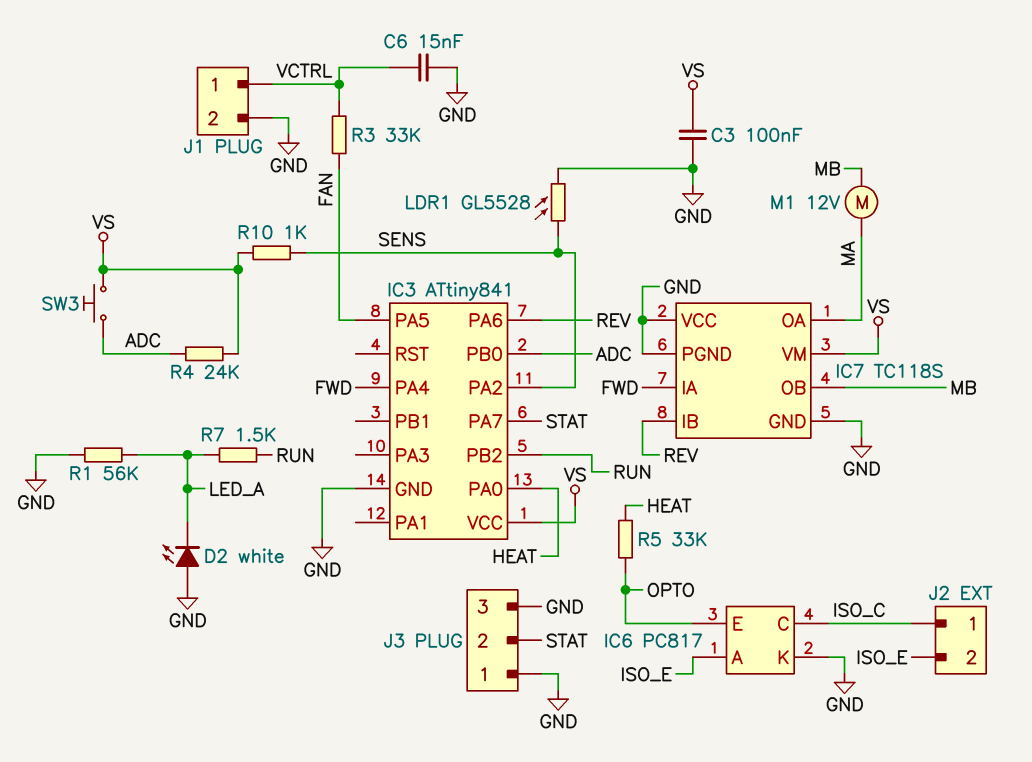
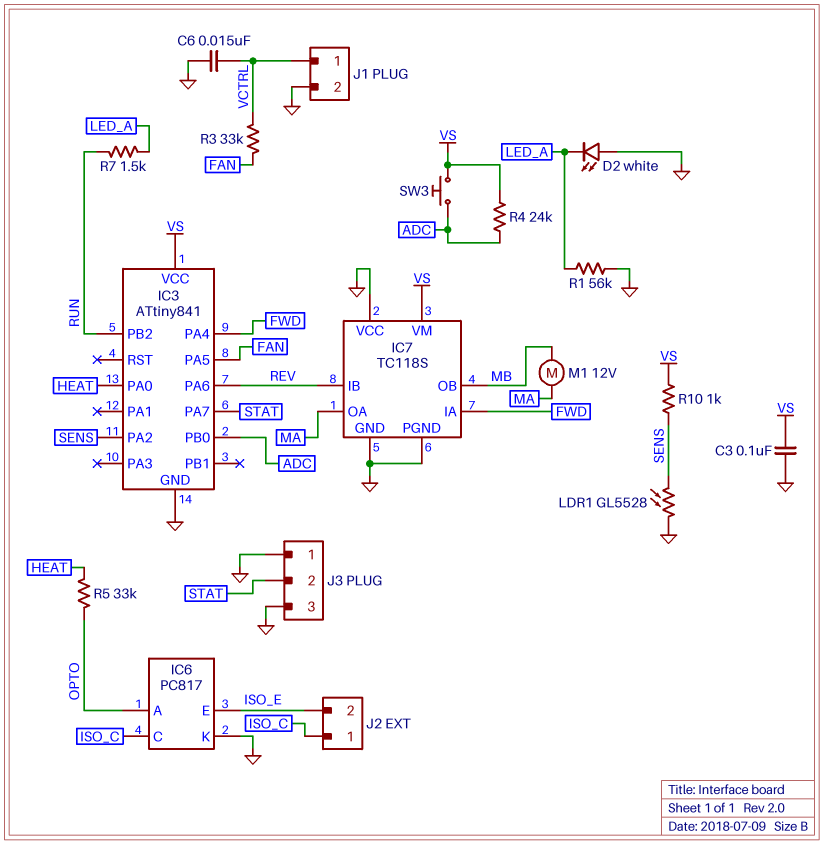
IC6 pin A: ISO_E -> OPTO
IC6 pin E: OPTO -> ISO_E

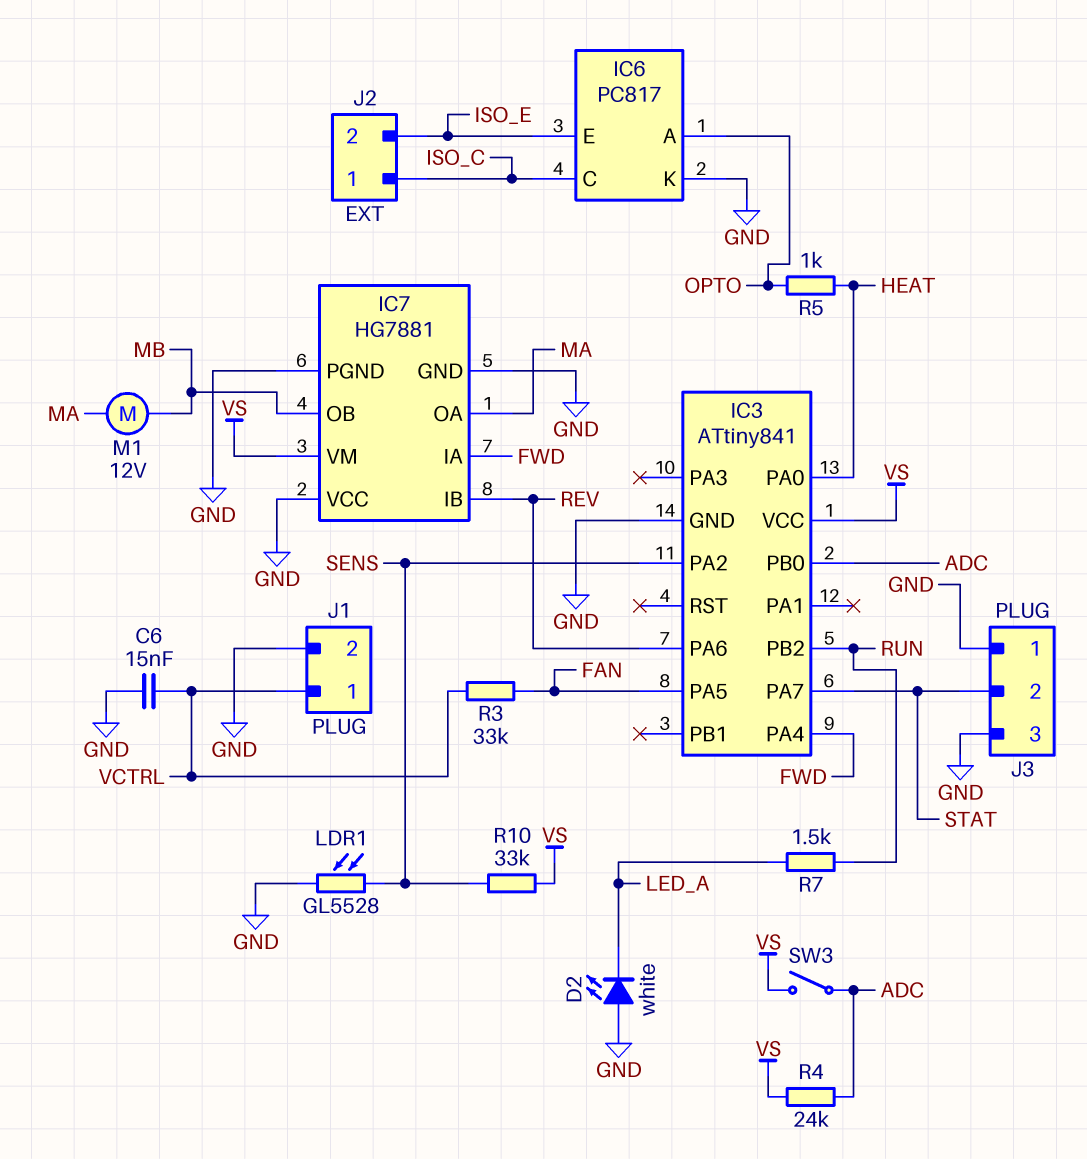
C3: 100nF (GND, VS) -> none
IC7: TC118S -> HG7881
R1: 56k (GND, LED_A) -> none
R5: 33k (HEAT, OPTO) -> 1k (HEAT, OPTO)
R10: 1k (SENS, VS) -> 33k (SENS, VS)
SW3: button (ADC, VS) -> switch (ADC, VS)

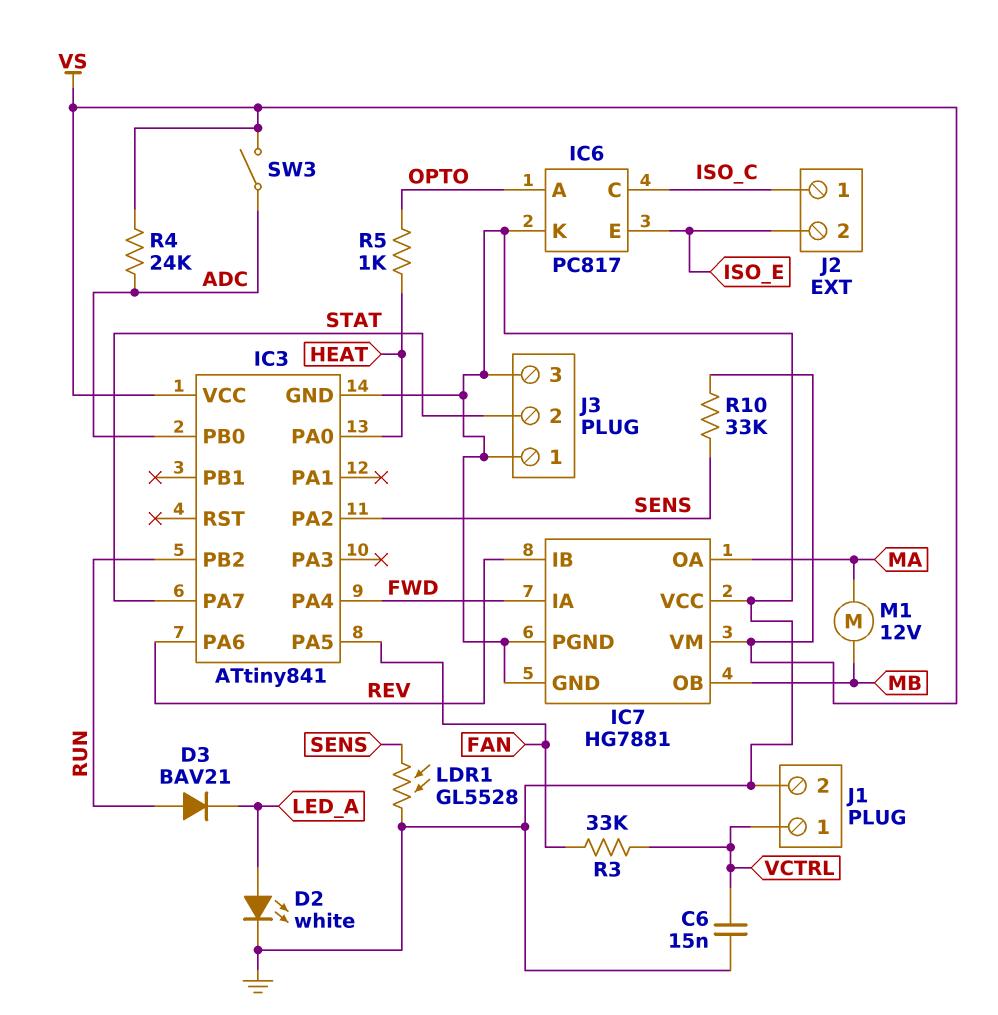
D2: LED white (A GND, K LED_A) -> LED white (A LED_A, K GND)
D3: none -> diode BAV21 (A RUN, K LED_A)
R7: 1.5k (LED_A, RUN) -> none

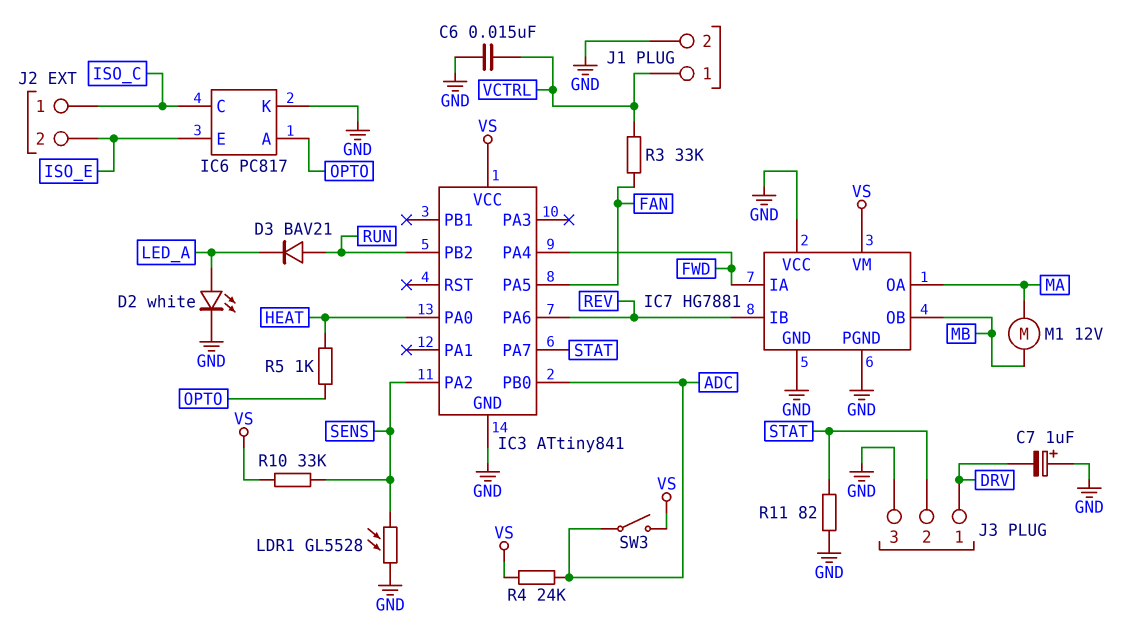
C7: none -> 1uF (plus GND, minus DRV)
J3 pin 1: GND -> DRV
R11: none -> 82 (GND, STAT)

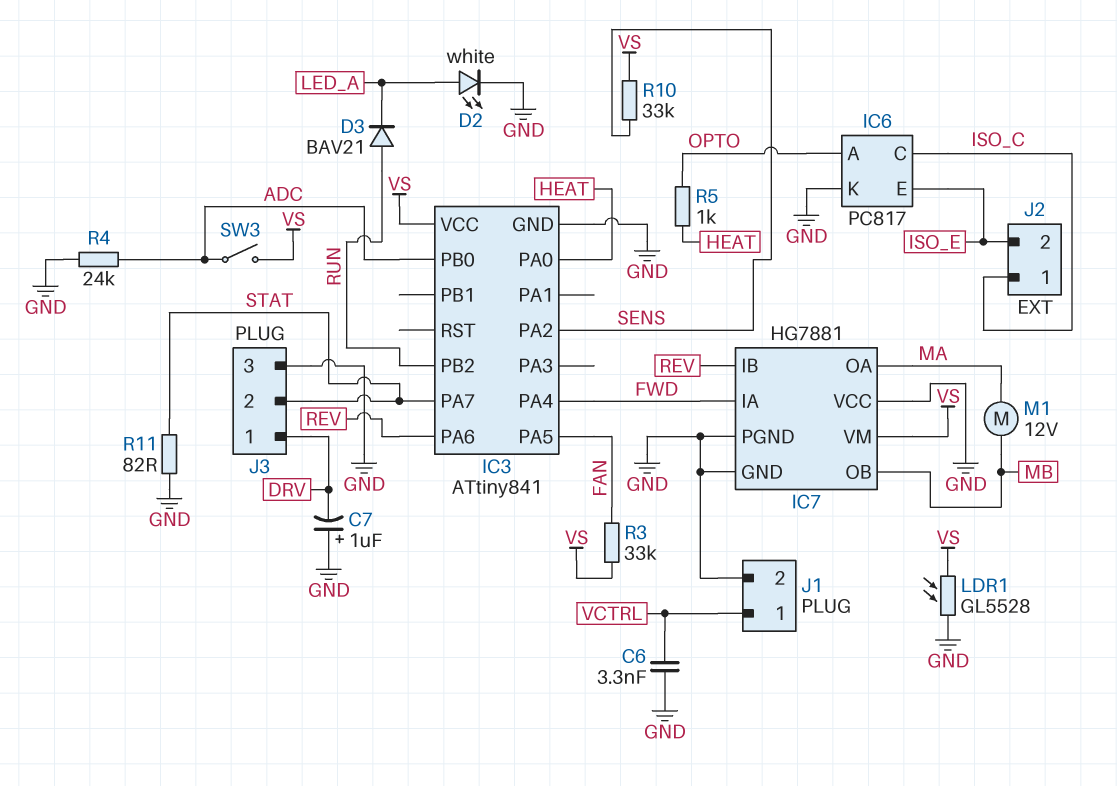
C6: 15nF (GND, VCTRL) -> 3.3nF (GND, VCTRL)
LDR1: GL5528 (GND, SENS) -> GL5528 (GND, VS)
R3: 33k (FAN, VCTRL) -> 33k (FAN, VS)
R4: 24k (ADC, VS) -> 24k (ADC, GND)

